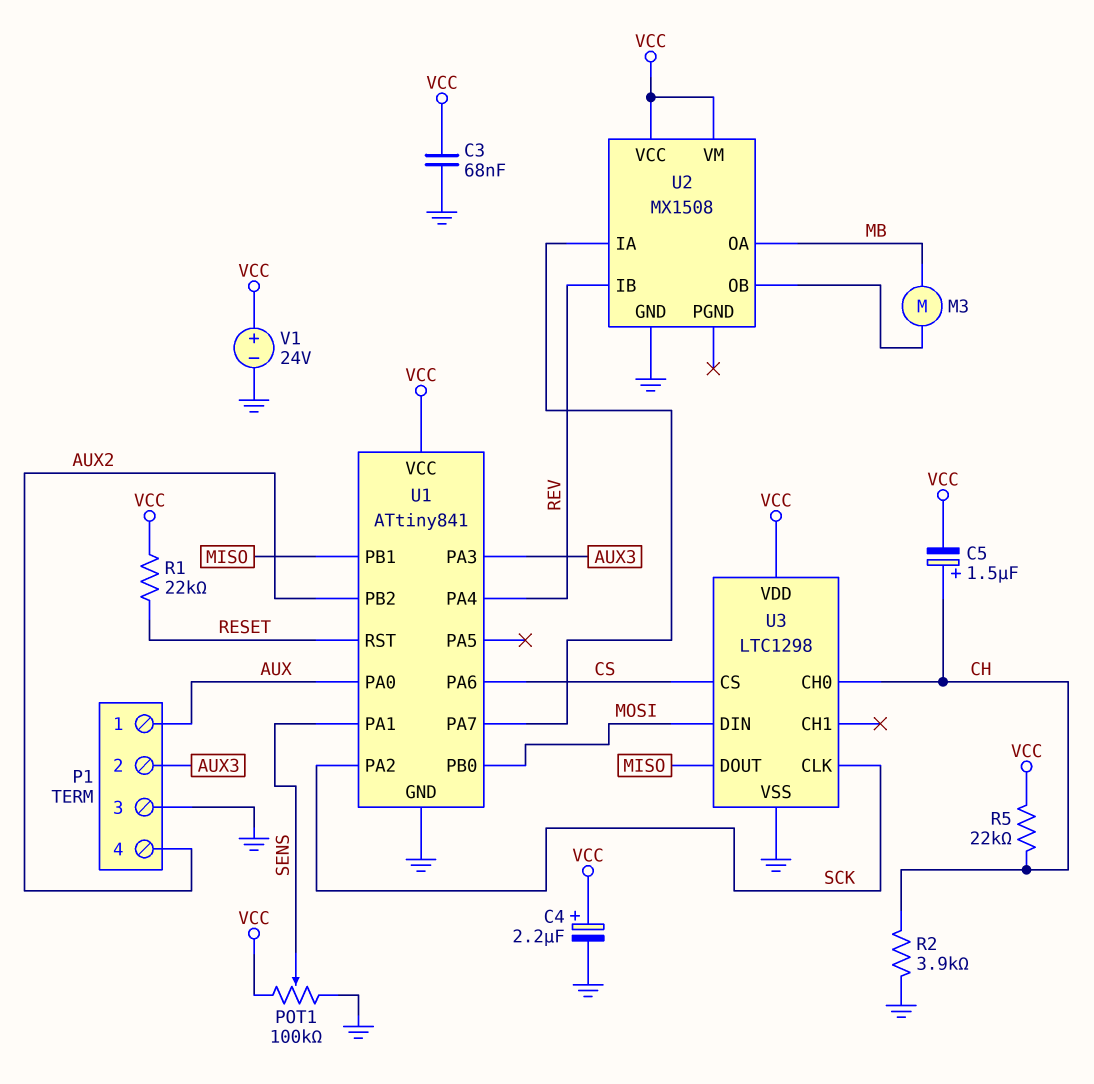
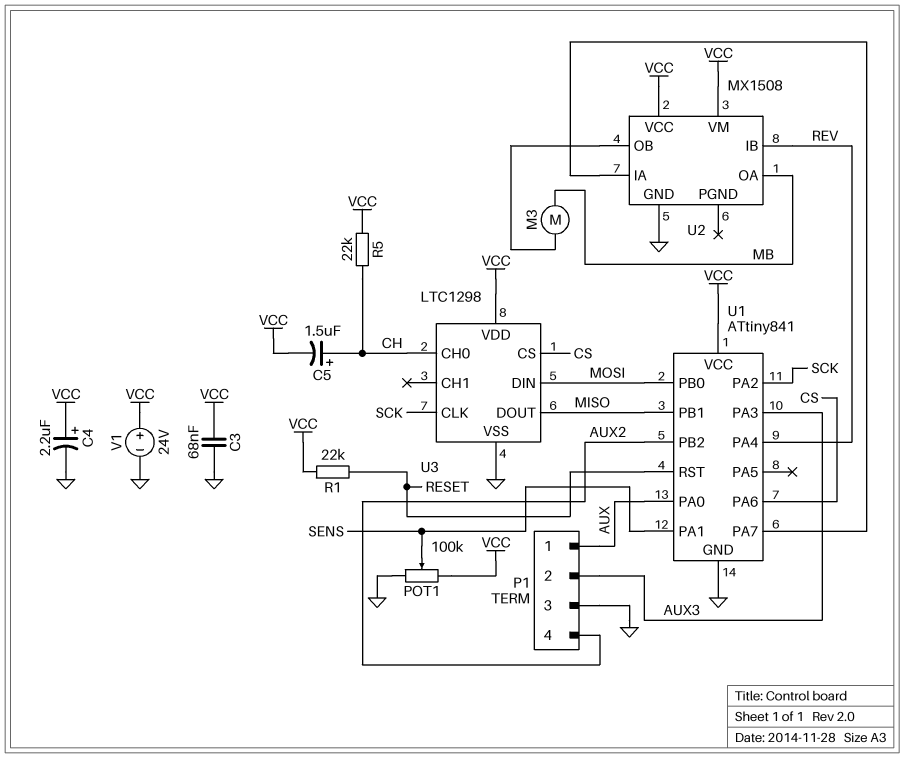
R2: 3.9k (CH, GND) -> none

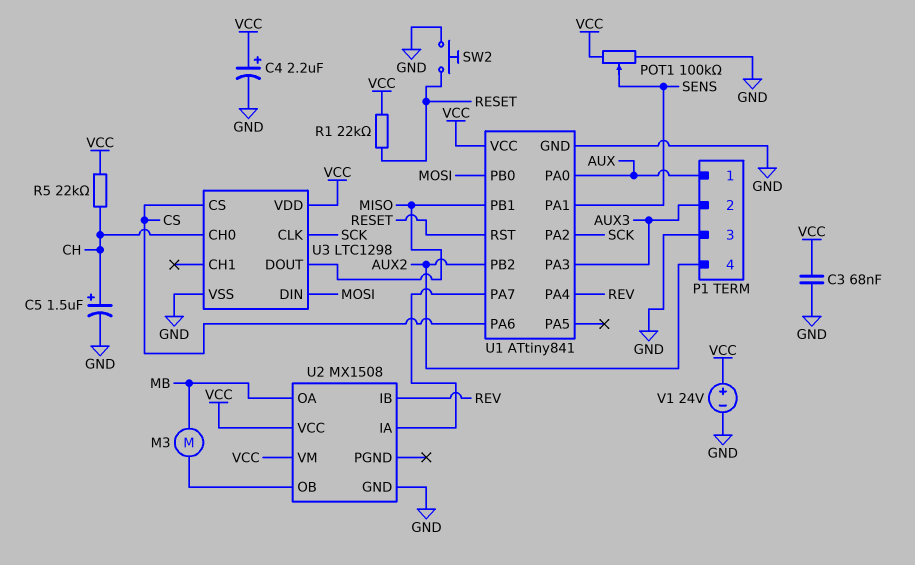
C5: 1.5uF (plus CH, minus VCC) -> 1.5uF (plus CH, minus GND)
SW2: none -> button (GND, RESET)

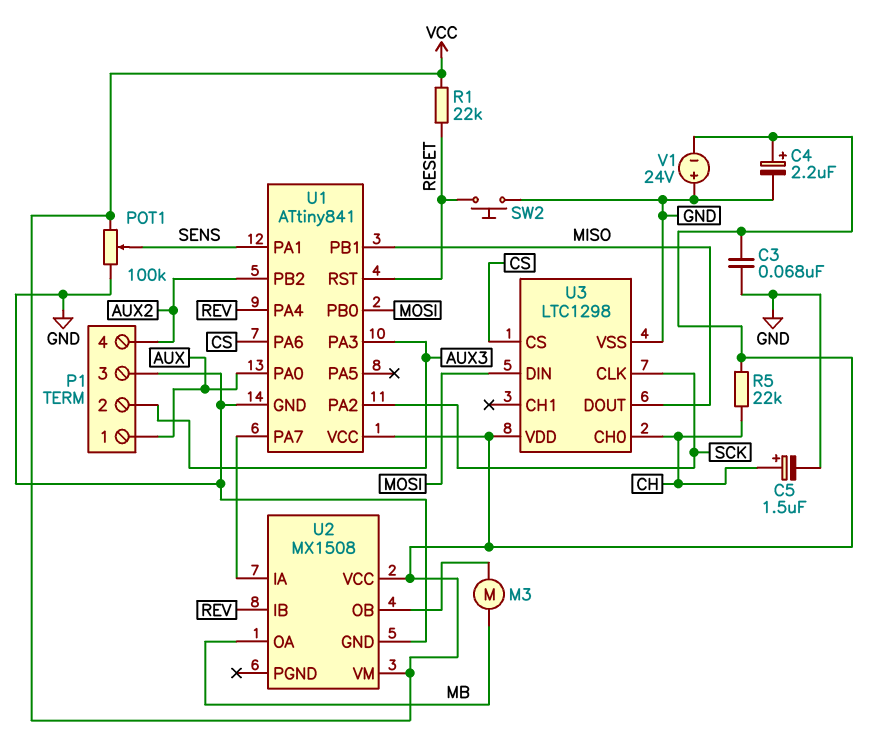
V1: 24V (plus VCC, minus GND) -> 24V (plus GND, minus VCC)

